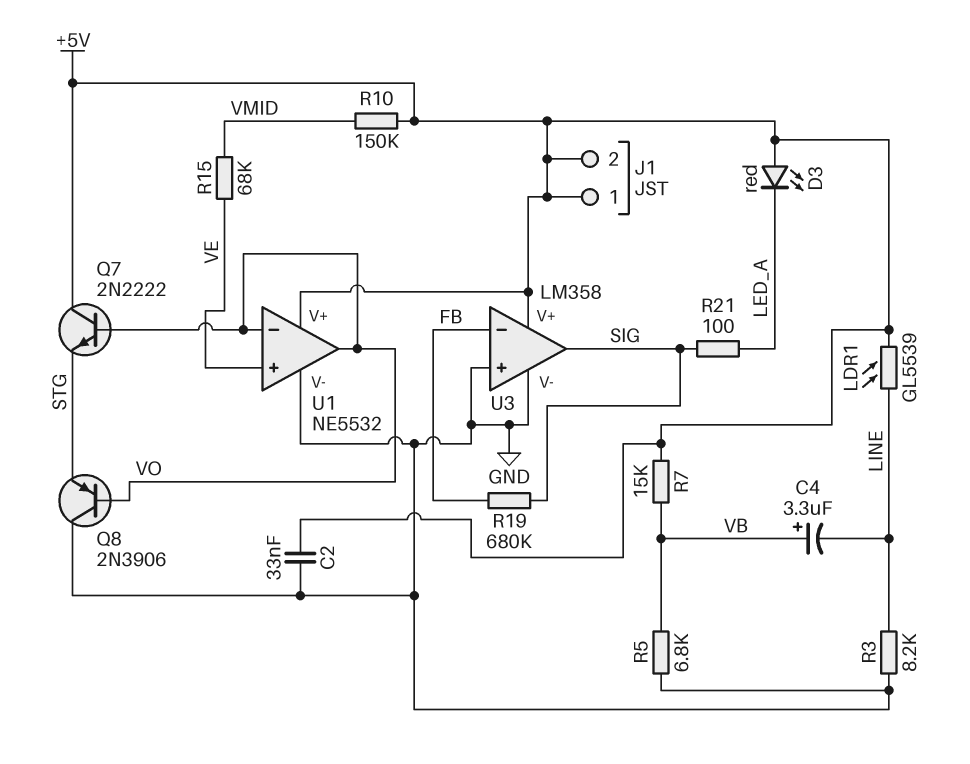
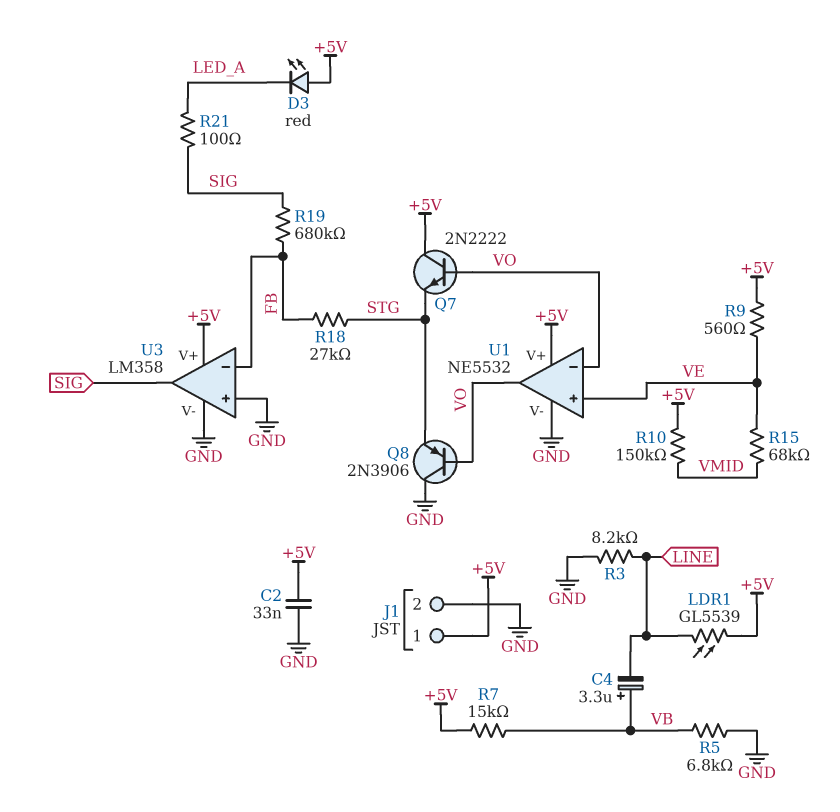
J1 pin 2: +5V -> GND
R9: none -> 560 (+5V, VE)
R18: none -> 27k (FB, STG)

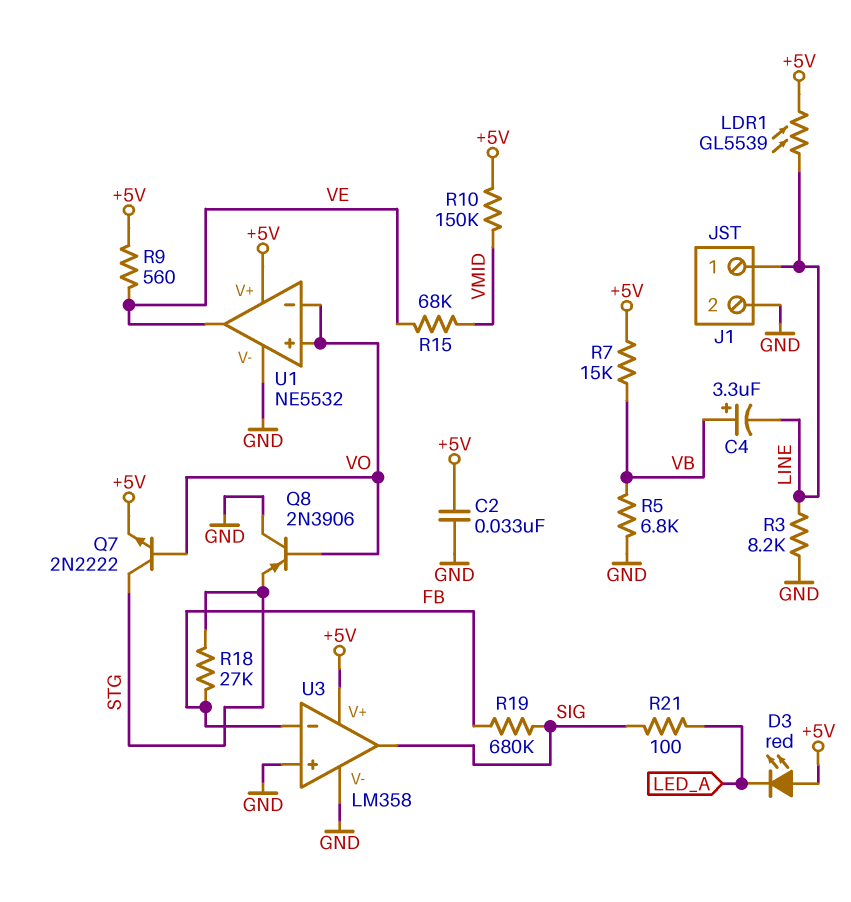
J1 pin 1: +5V -> LINE
Q7: NPN 2N2222 (B VO, C +5V, E STG) -> NPN 2N2222 (B VO, C STG, E +5V)
U1 pin in+: VE -> VO
U1 pin out: VO -> VE

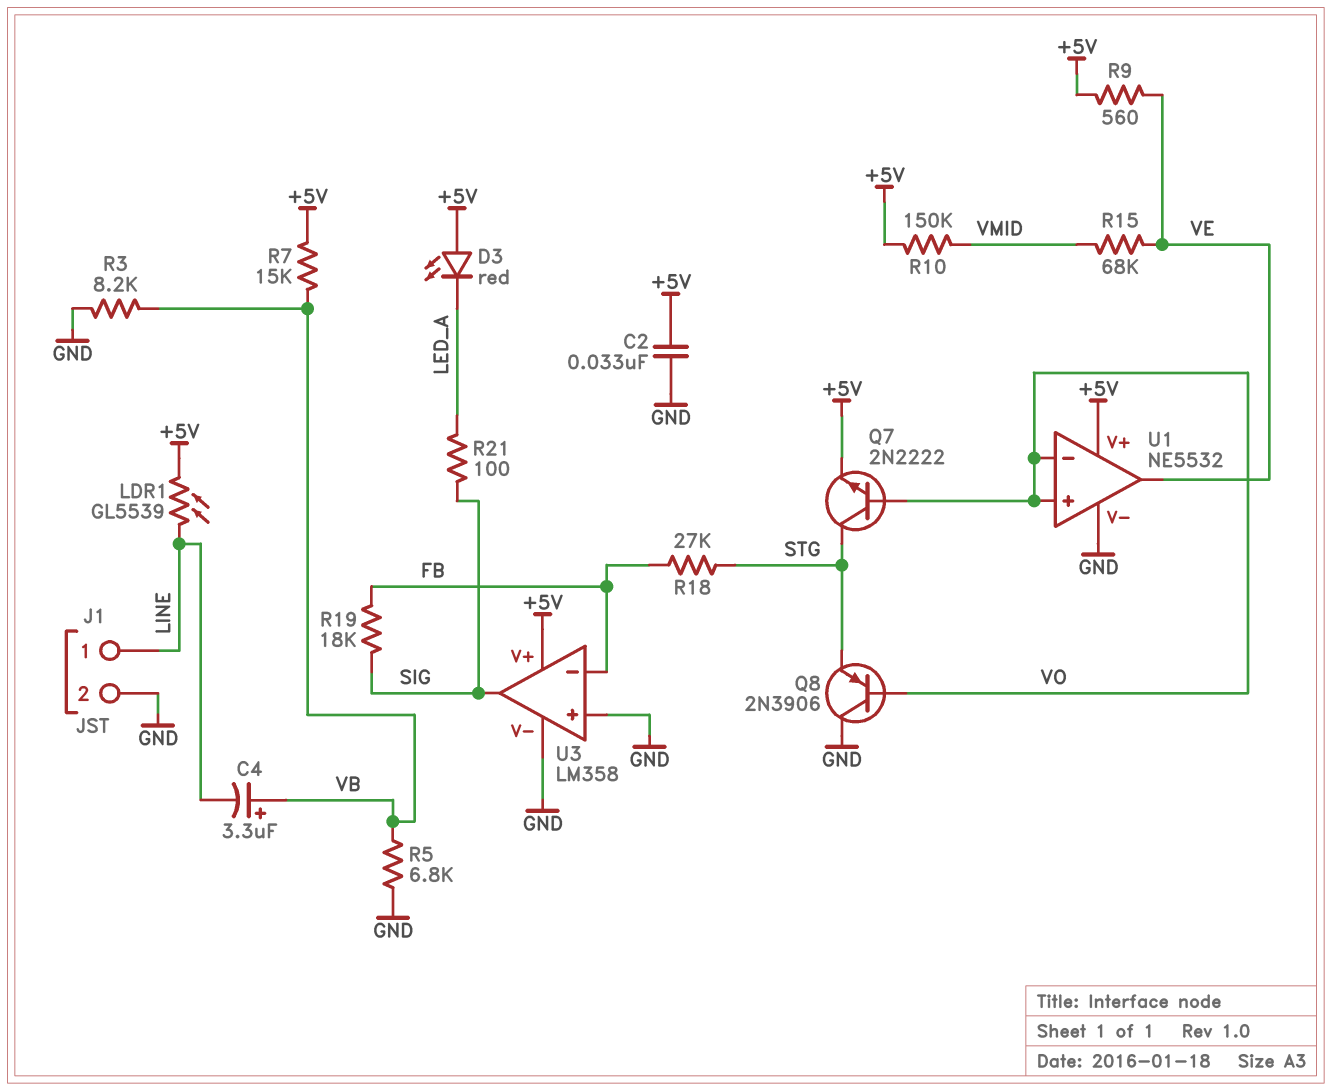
R3: 8.2k (GND, LINE) -> 8.2k (GND, VB)
R19: 680k (FB, SIG) -> 18k (FB, SIG)

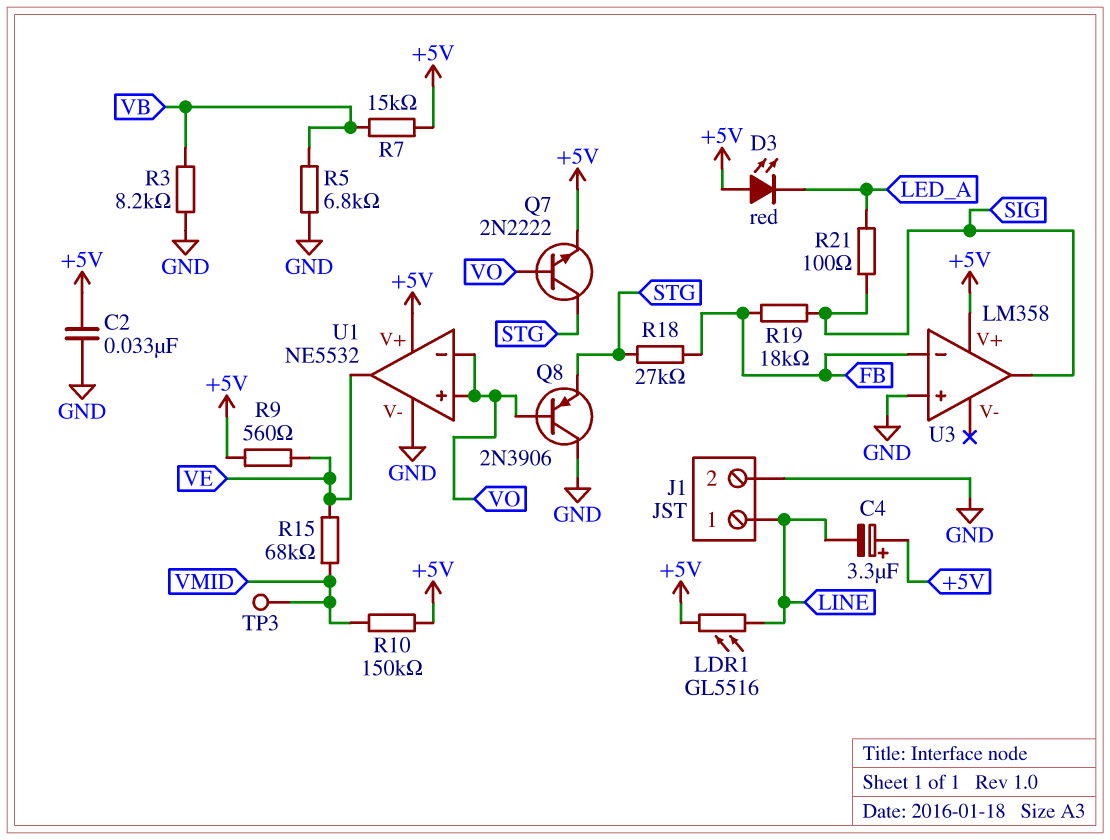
C4: 3.3uF (plus VB, minus LINE) -> 3.3uF (plus +5V, minus LINE)
LDR1: GL5539 (+5V, LINE) -> GL5516 (+5V, LINE)
TP3: none -> test point (VMID)
U3 pin V-: GND -> none

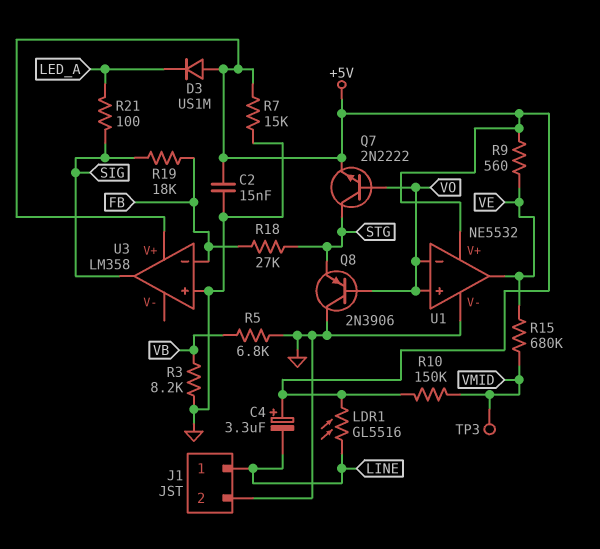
C2: 33nF (+5V, GND) -> 15nF (+5V, GND)
D3: LED red (A +5V, K LED_A) -> diode US1M (A +5V, K LED_A)
R7: 15k (+5V, VB) -> 15k (+5V, GND)
R15: 68k (VE, VMID) -> 680k (VE, VMID)

